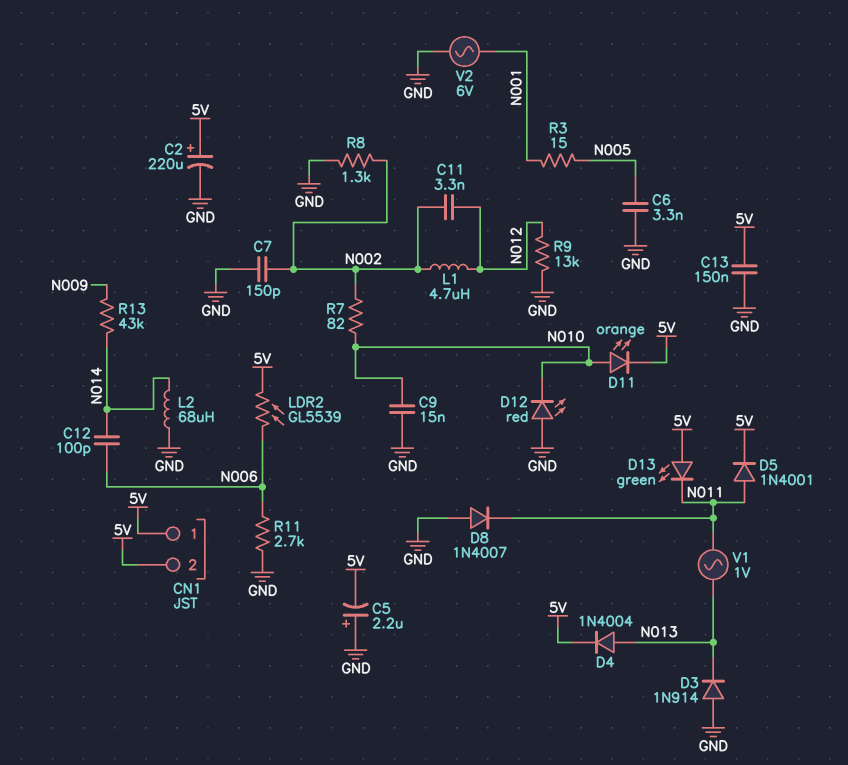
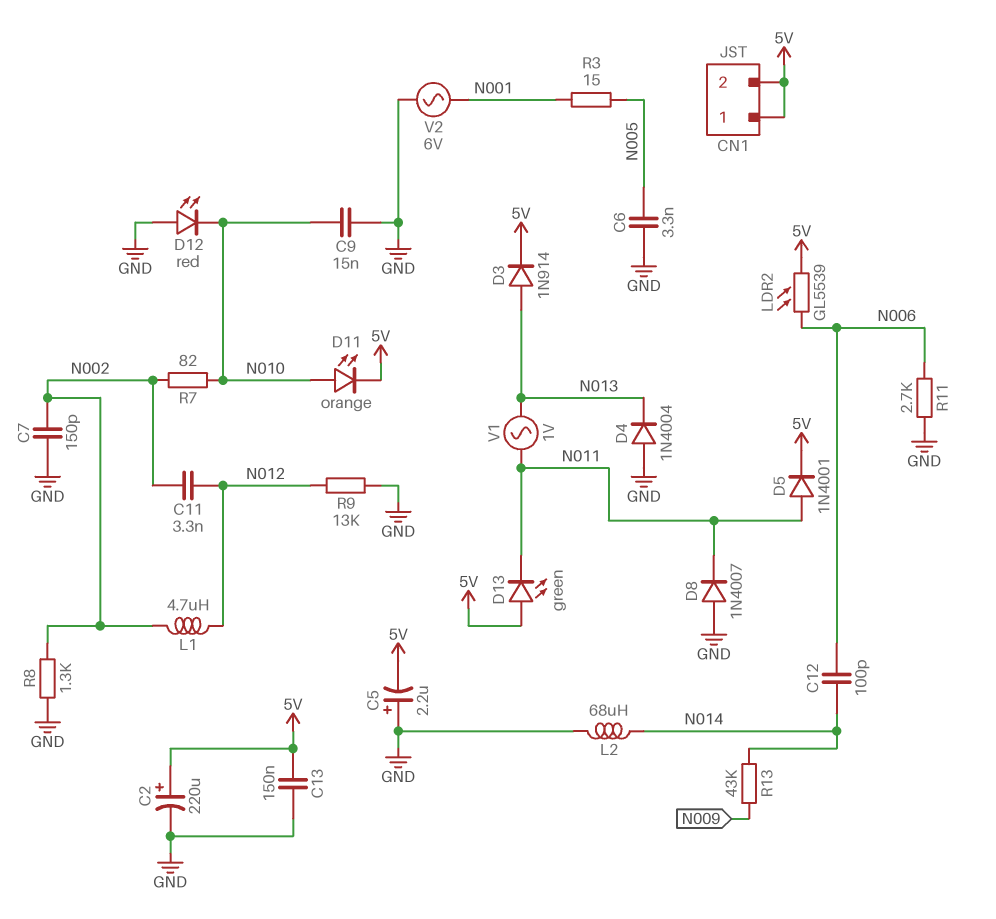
D3: diode 1N914 (A GND, K N013) -> diode 1N914 (A N013, K 5V)
D4: diode 1N4004 (A N013, K 5V) -> diode 1N4004 (A GND, K N013)

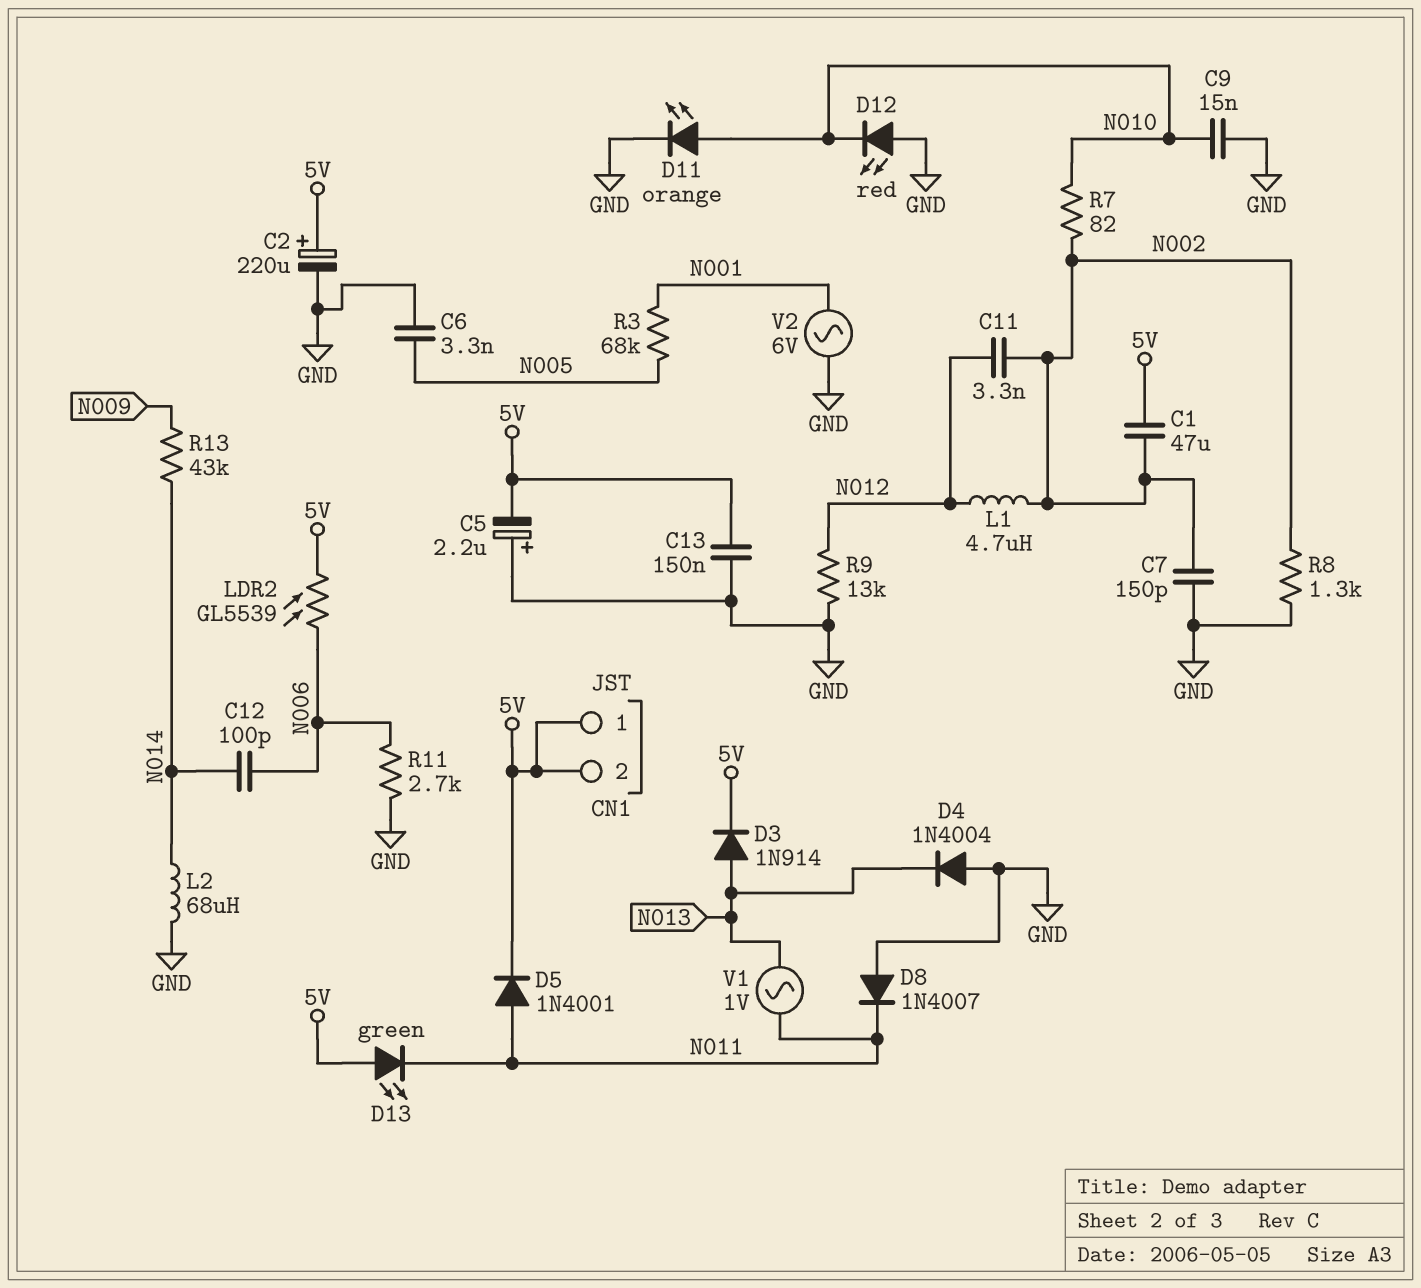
C1: none -> 47uF (5V, N002)
D11: LED orange (A N010, K 5V) -> LED orange (A N010, K GND)
R3: 15 (N001, N005) -> 68k (N001, N005)

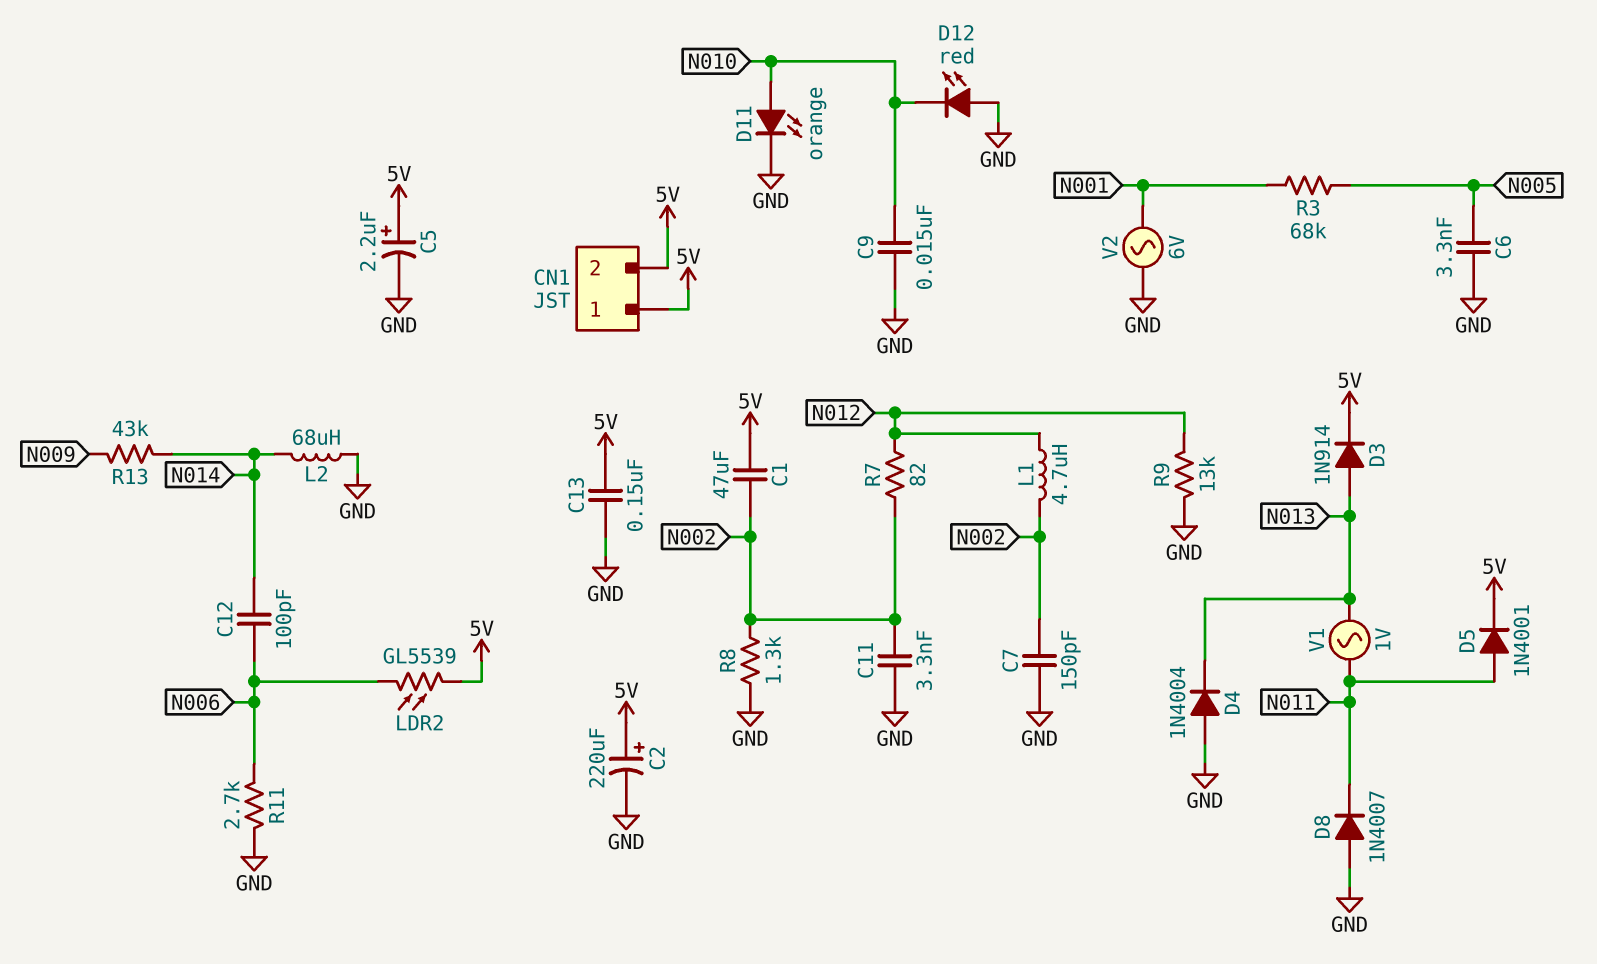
C5: 2.2uF (plus GND, minus 5V) -> 2.2uF (plus 5V, minus GND)
C11: 3.3nF (N002, N012) -> 3.3nF (GND, N002)
D13: LED green (A 5V, K N011) -> none
R7: 82 (N002, N010) -> 82 (N002, N012)

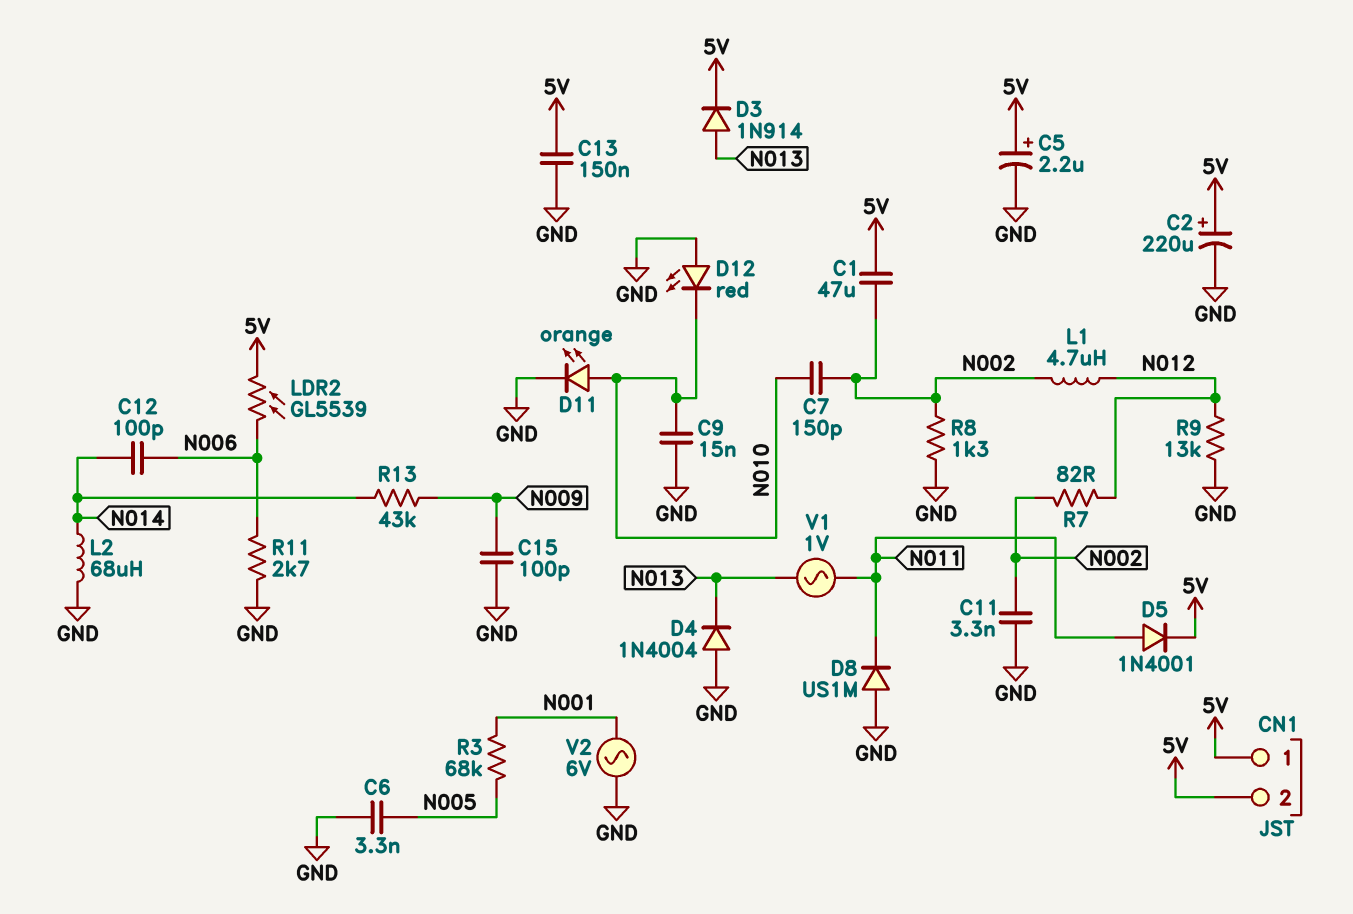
C7: 150pF (GND, N002) -> 150pF (N002, N010)
C15: none -> 100pF (GND, N009)
D8: diode 1N4007 (A GND, K N011) -> diode US1M (A GND, K N011)

